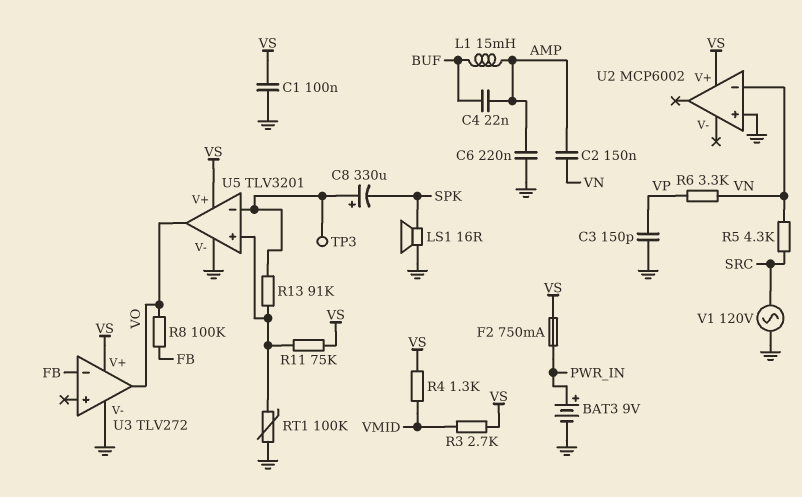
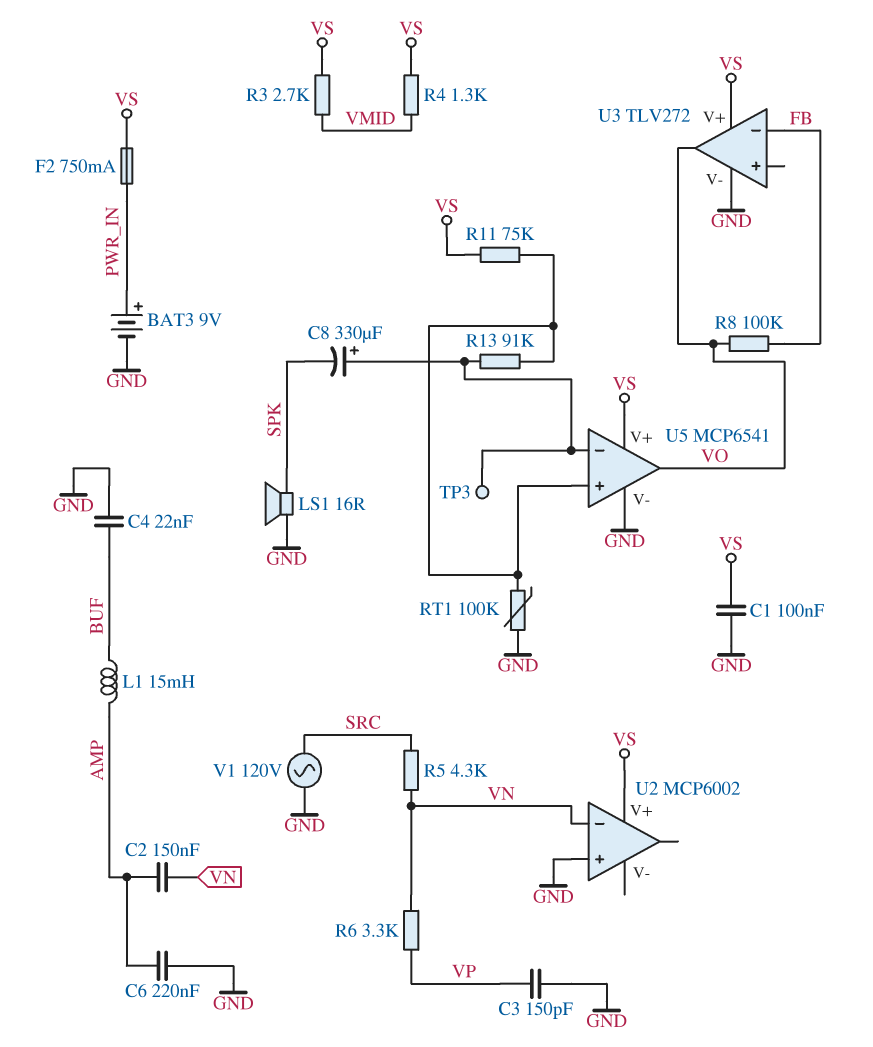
C4: 22nF (AMP, BUF) -> 22nF (BUF, GND)
U5: TLV3201 -> MCP6541

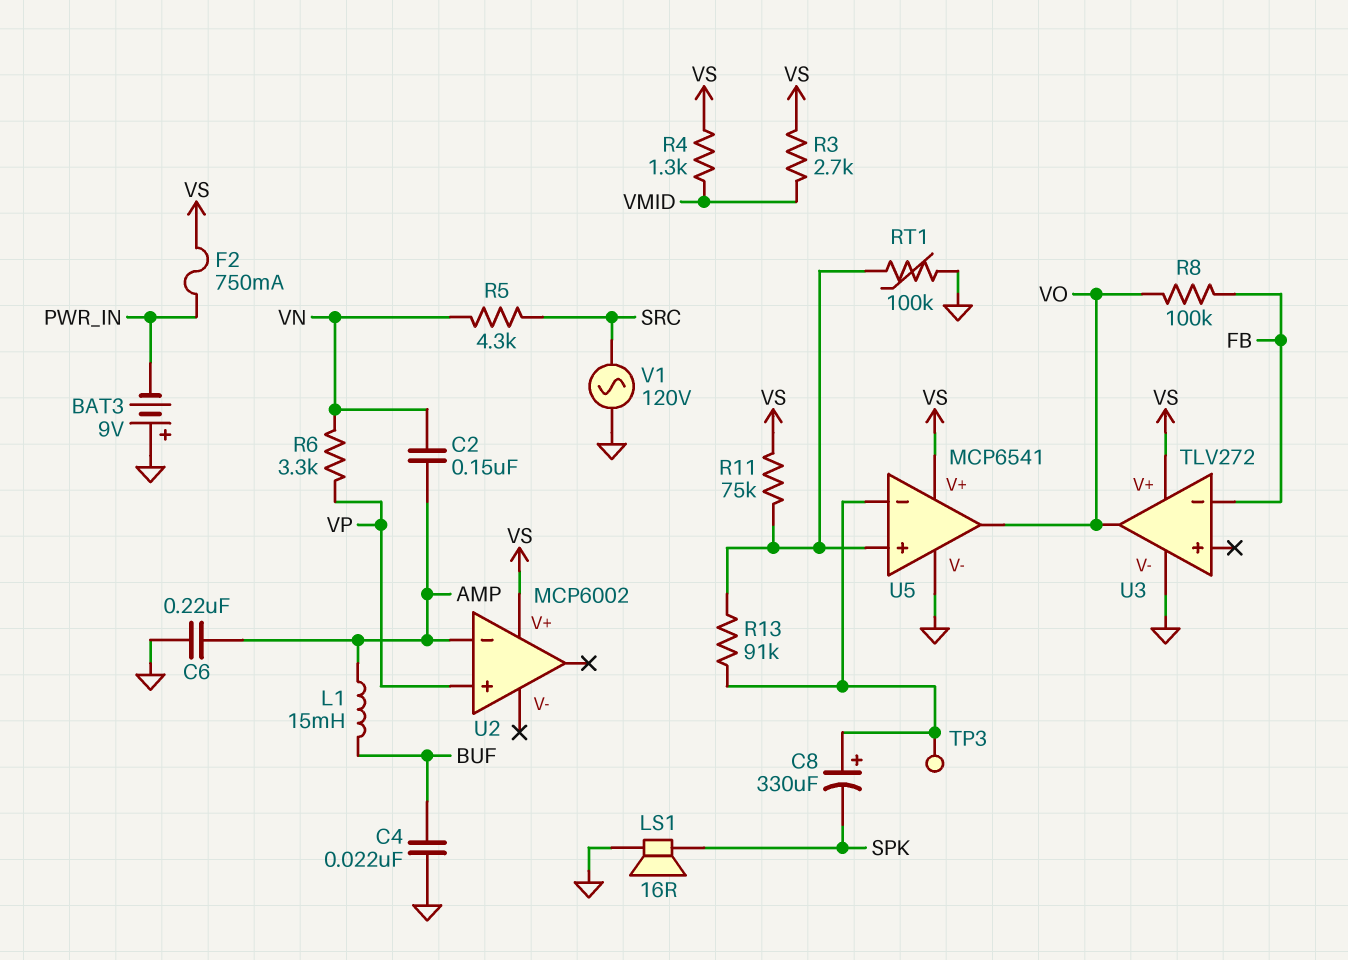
BAT3: 9V (plus PWR_IN, minus GND) -> 9V (plus GND, minus PWR_IN)
C1: 100nF (GND, VS) -> none
C3: 150pF (GND, VP) -> none
U2 pin in+: GND -> VP
U2 pin in-: VN -> AMP

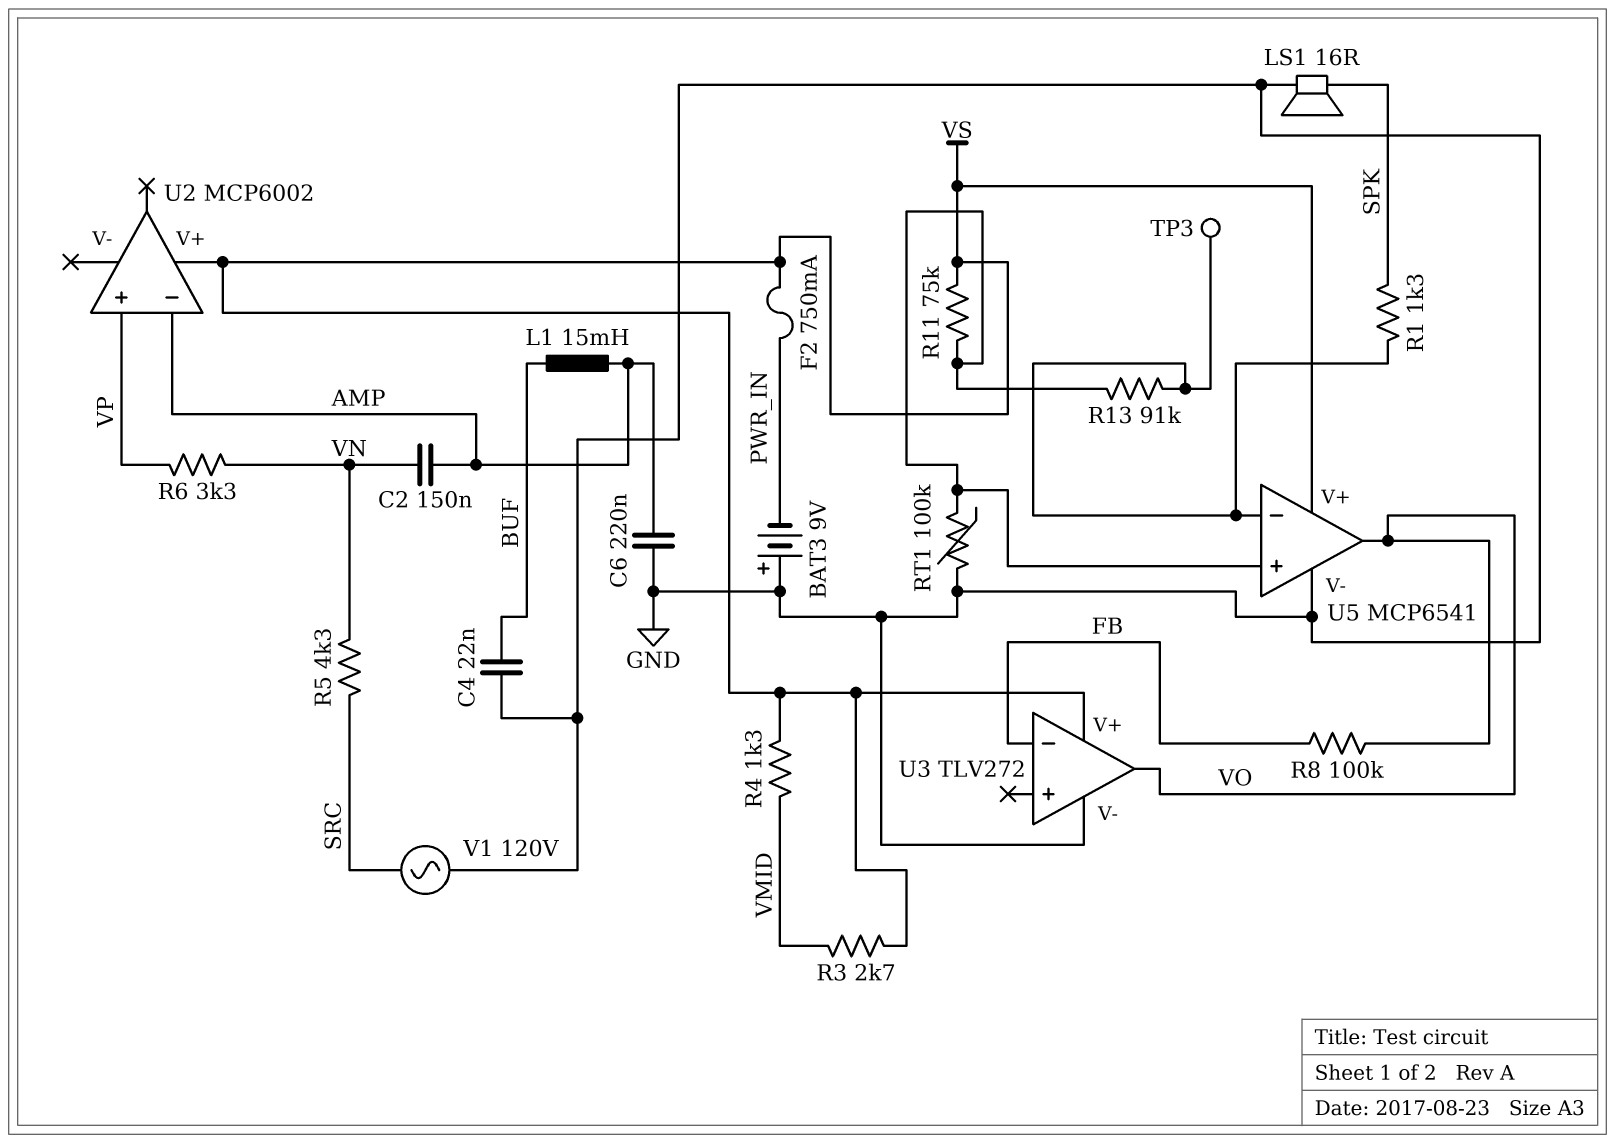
C8: 330uF (plus U5/in-, minus SPK) -> none
R1: none -> 1.3k (SPK, U5/in-)

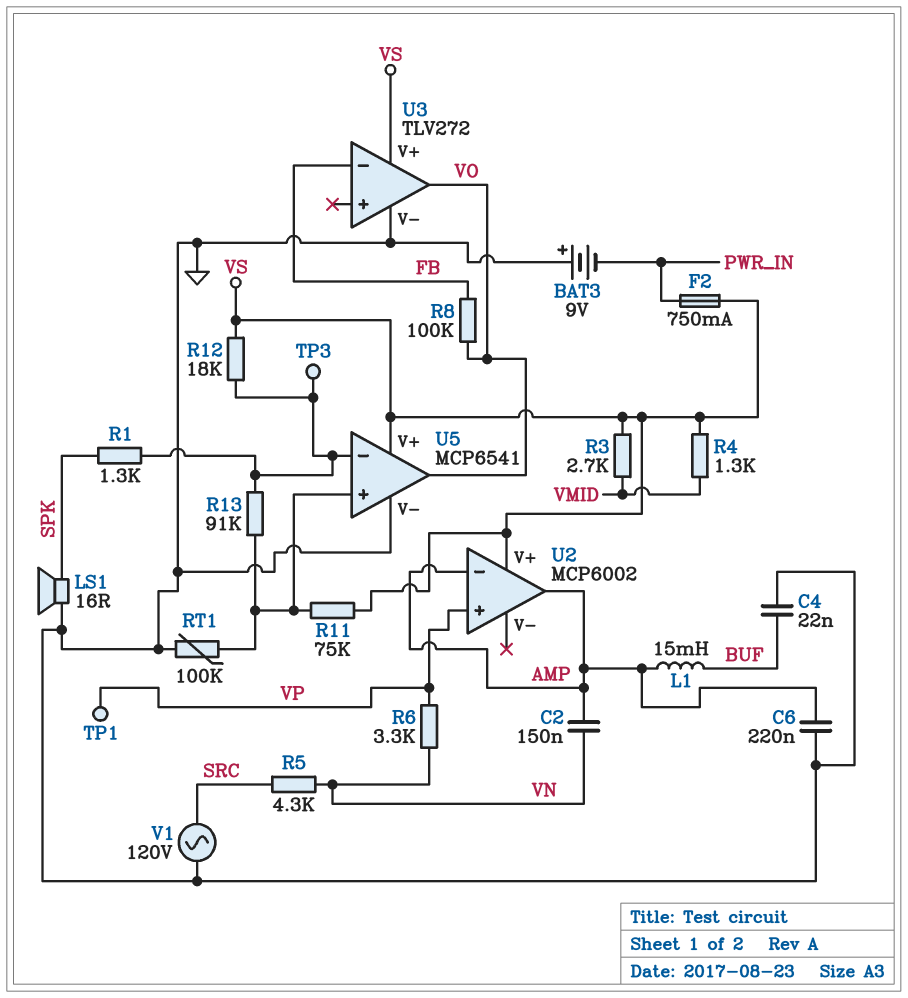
R12: none -> 18k (U5/in-, VS)
TP1: none -> test point (VP)
U2 pin out: none -> AMP

